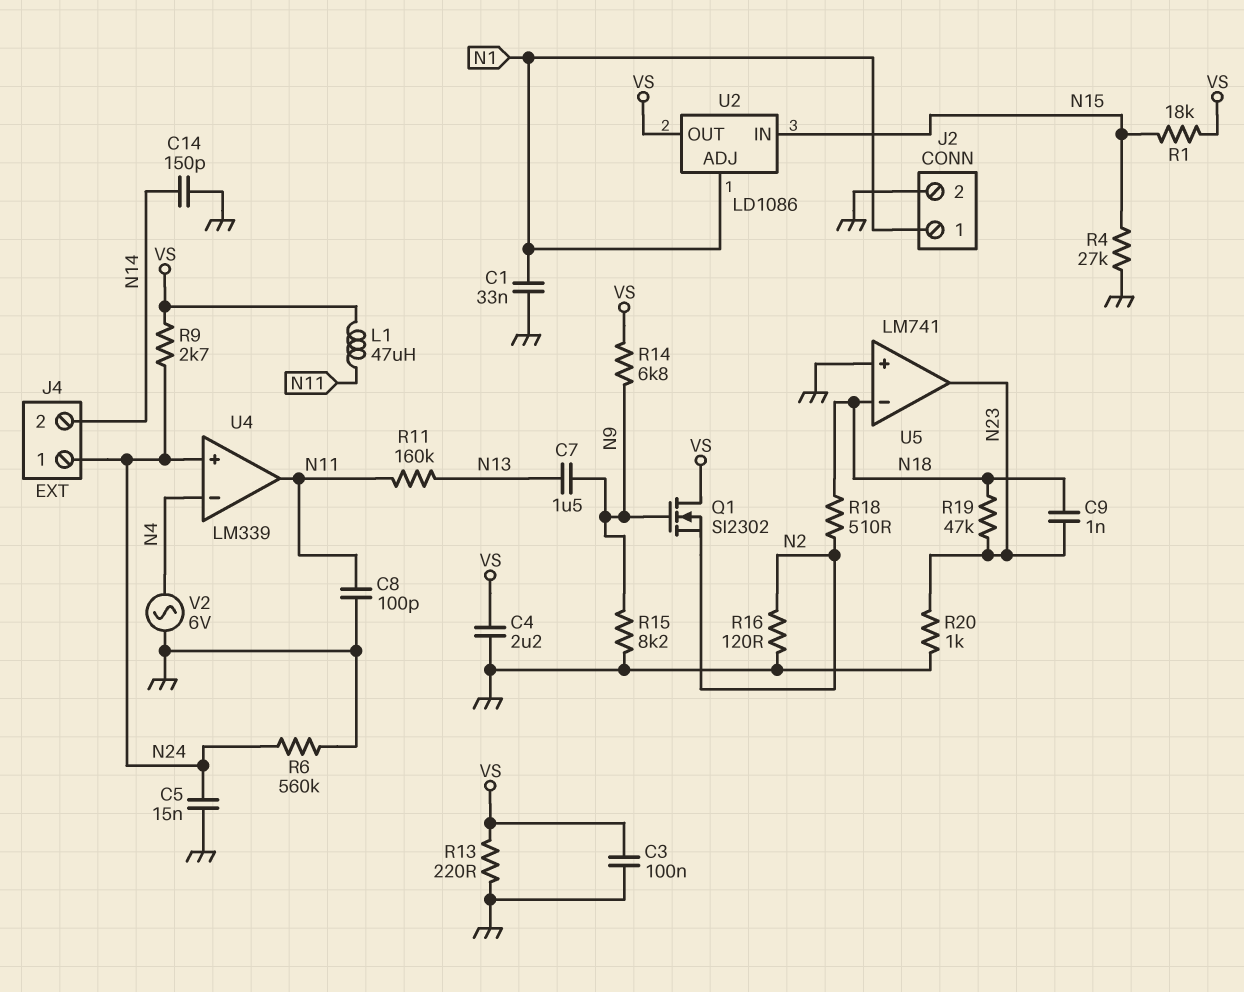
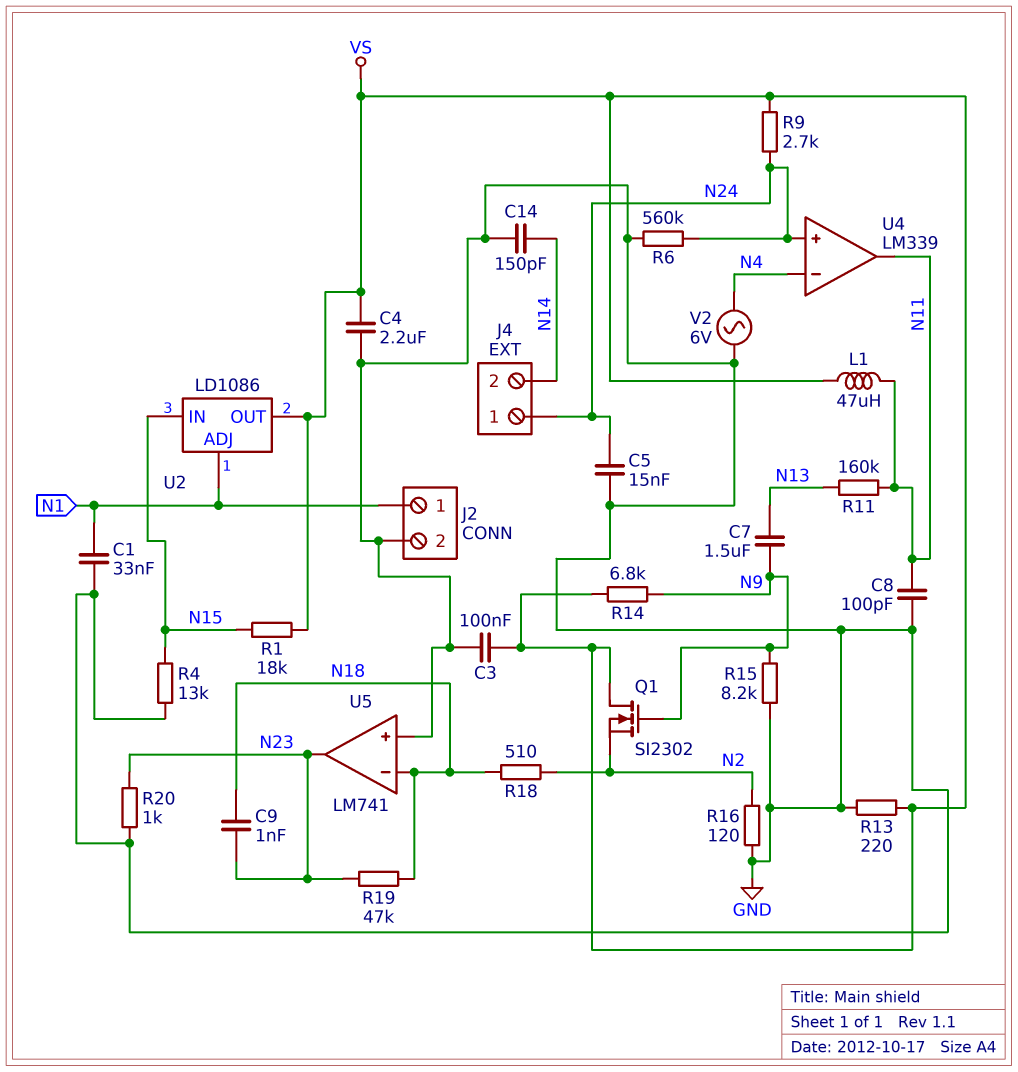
R4: 27k (GND, N15) -> 13k (GND, N15)

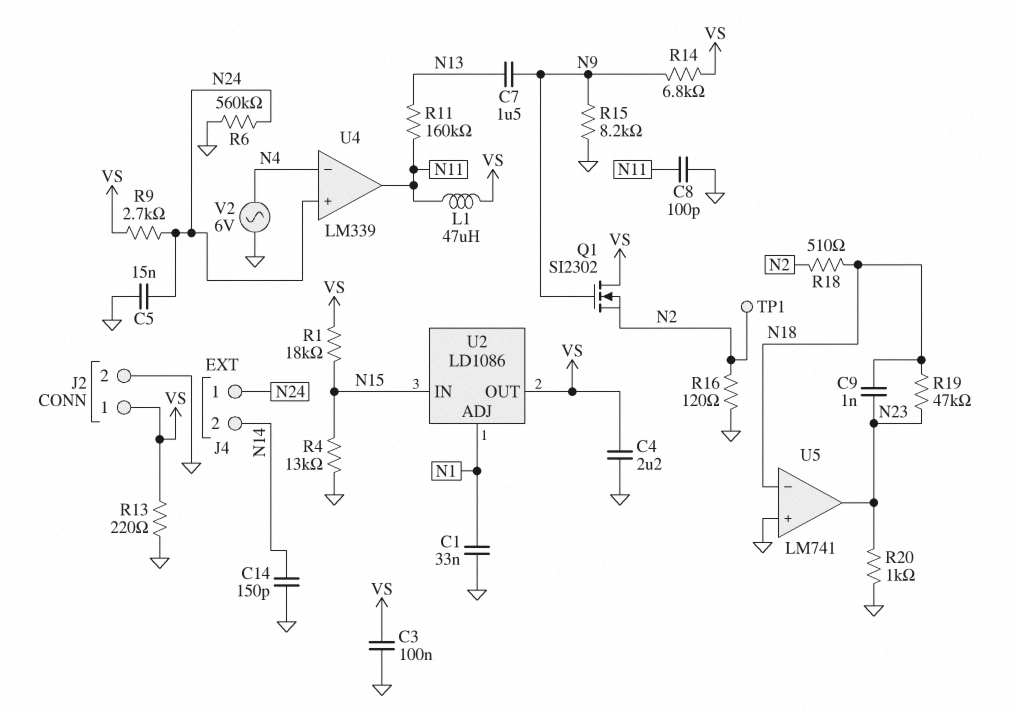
J2 pin 1: N1 -> VS
TP1: none -> test point (N2)

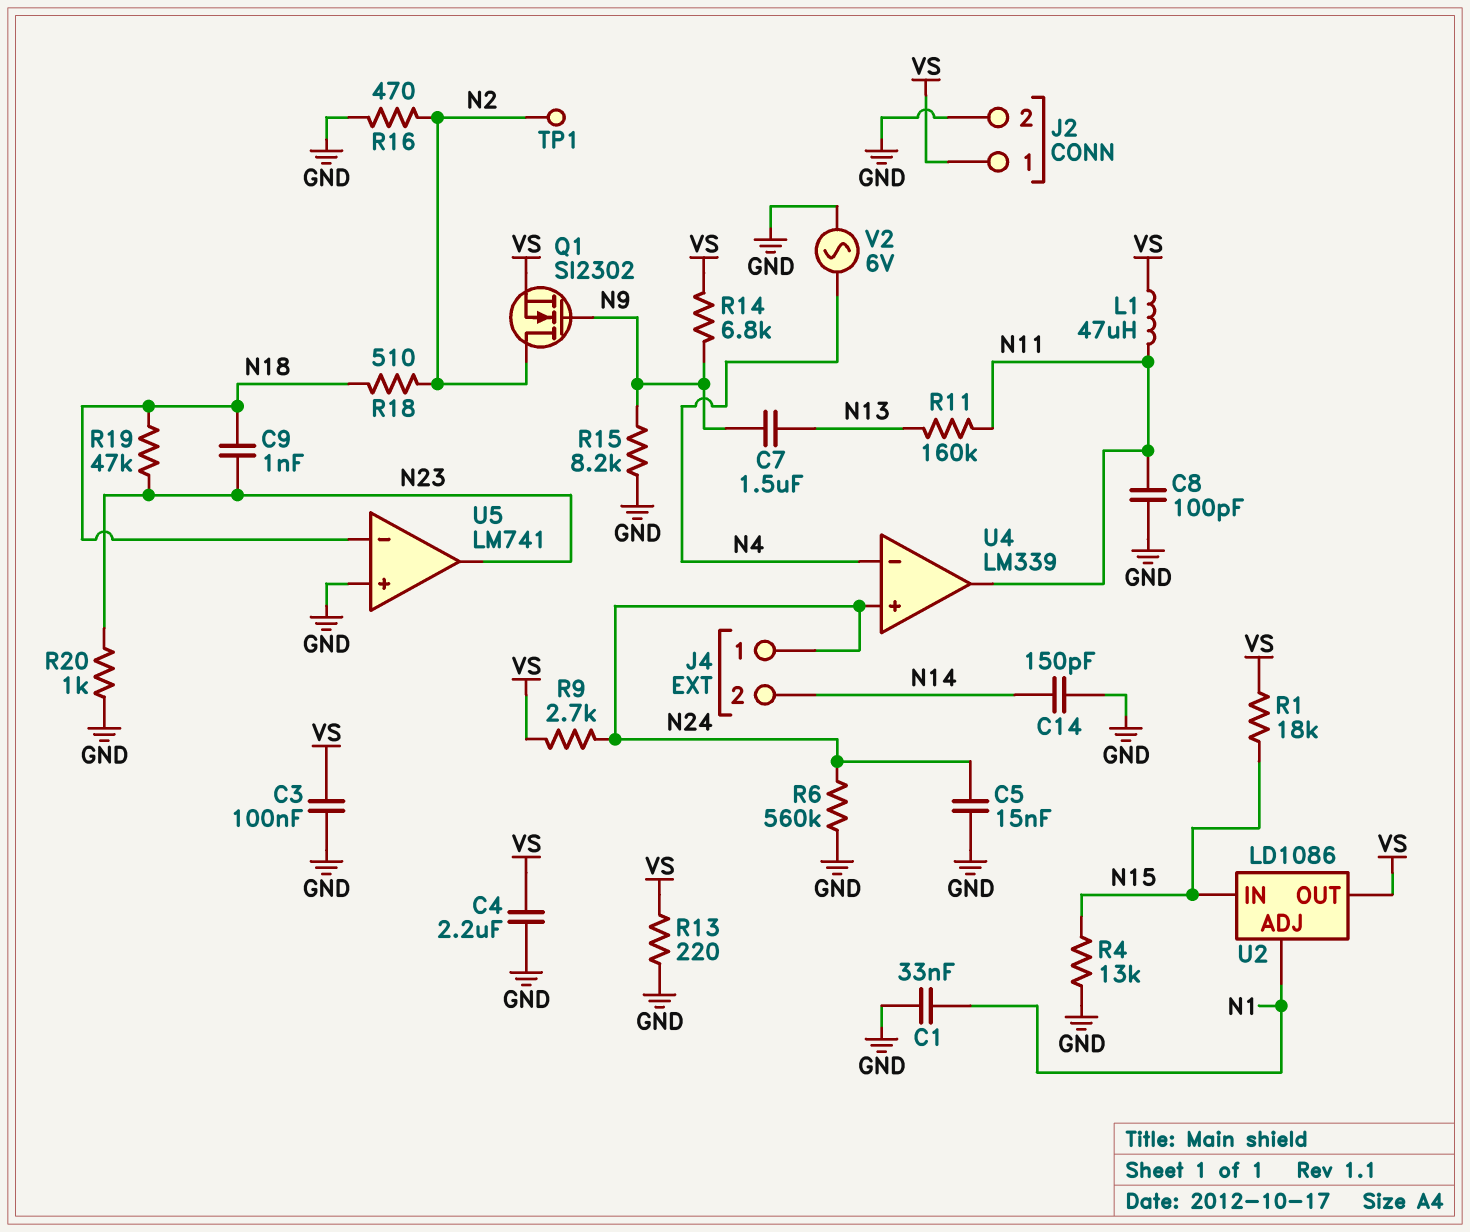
Q1: NMOS SI2302 (G N9, D VS, S N2) -> NMOS SI2302 (G N9, D N2, S VS)
R16: 120 (GND, N2) -> 470 (GND, N2)

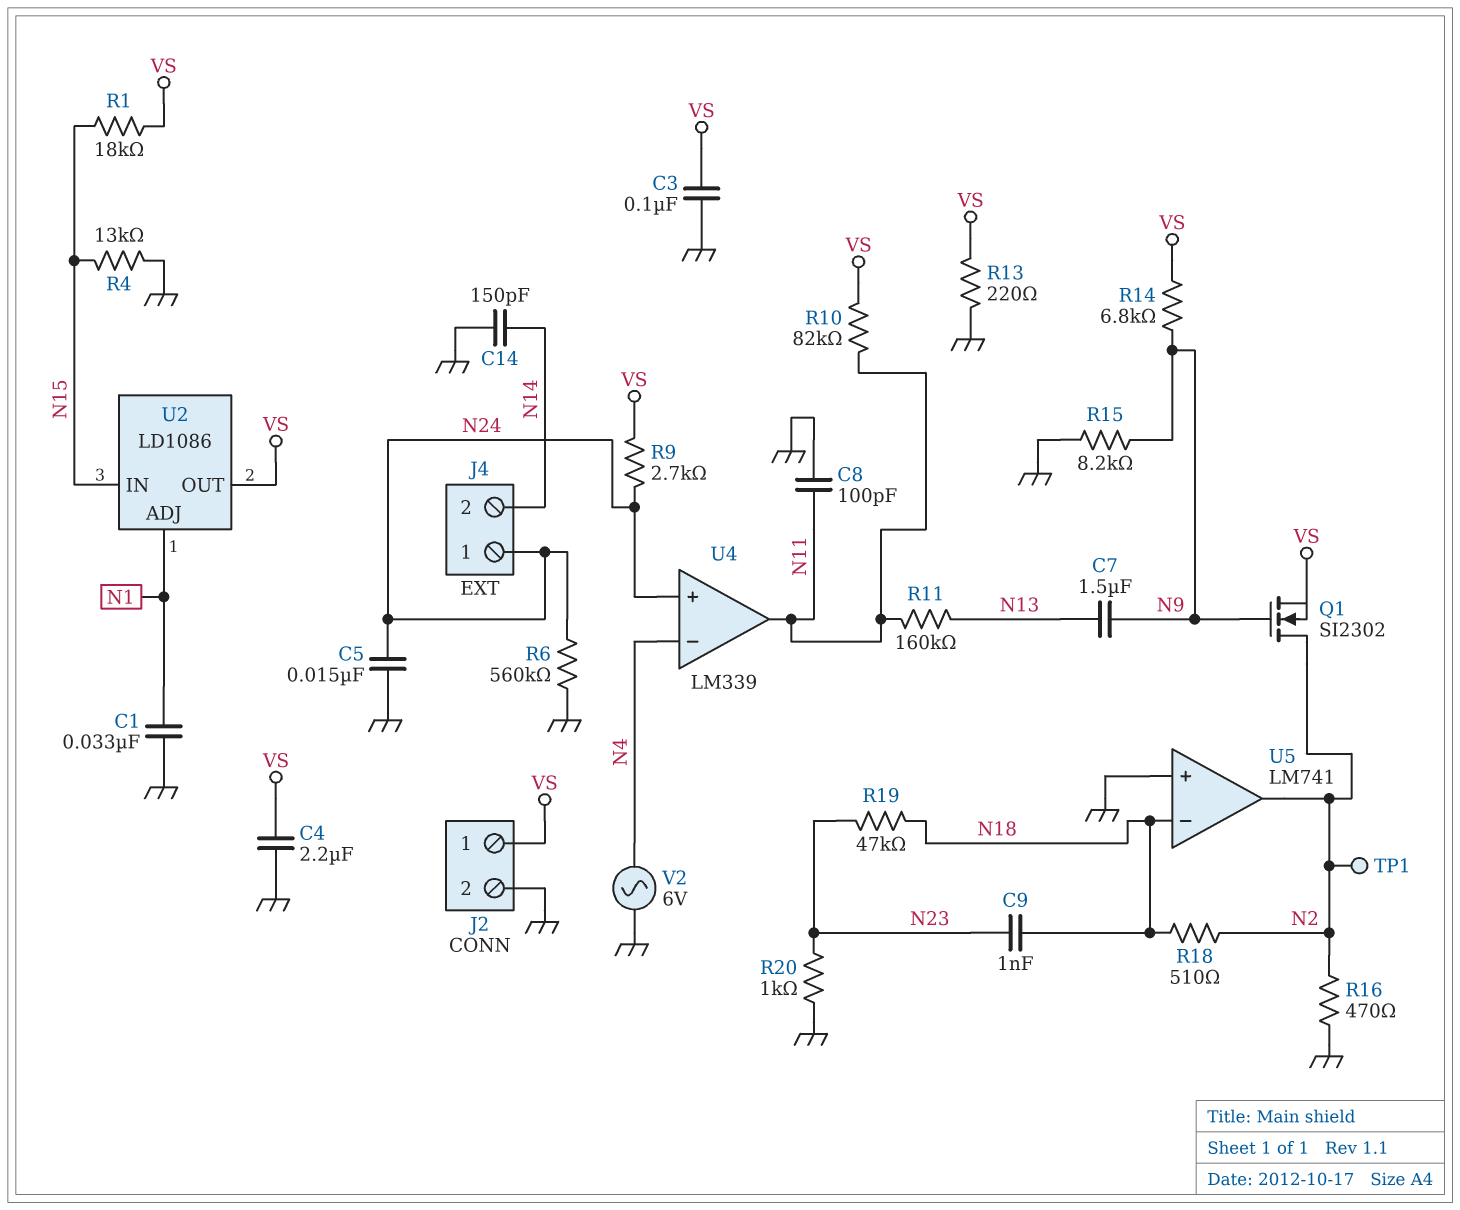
L1: 47uH (N11, VS) -> none
R10: none -> 82k (N11, VS)
U5 pin out: N23 -> N2

